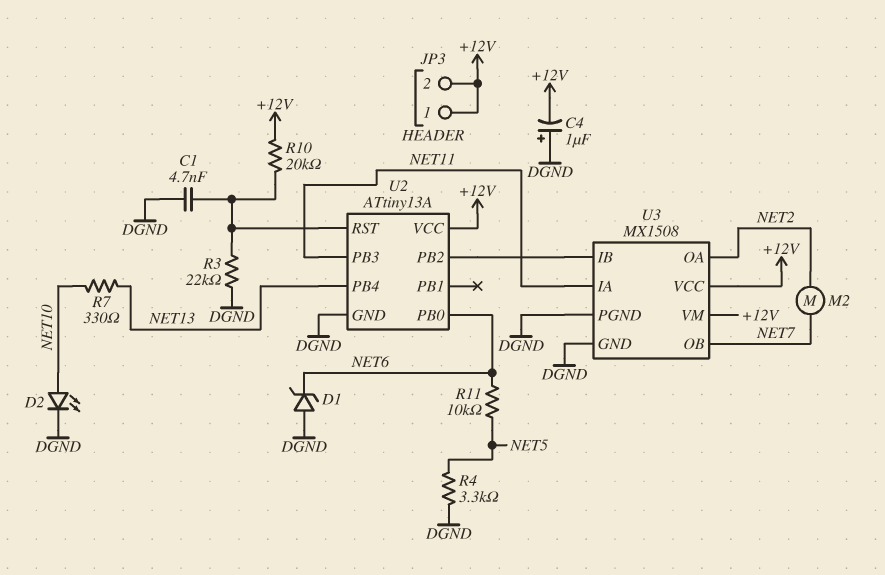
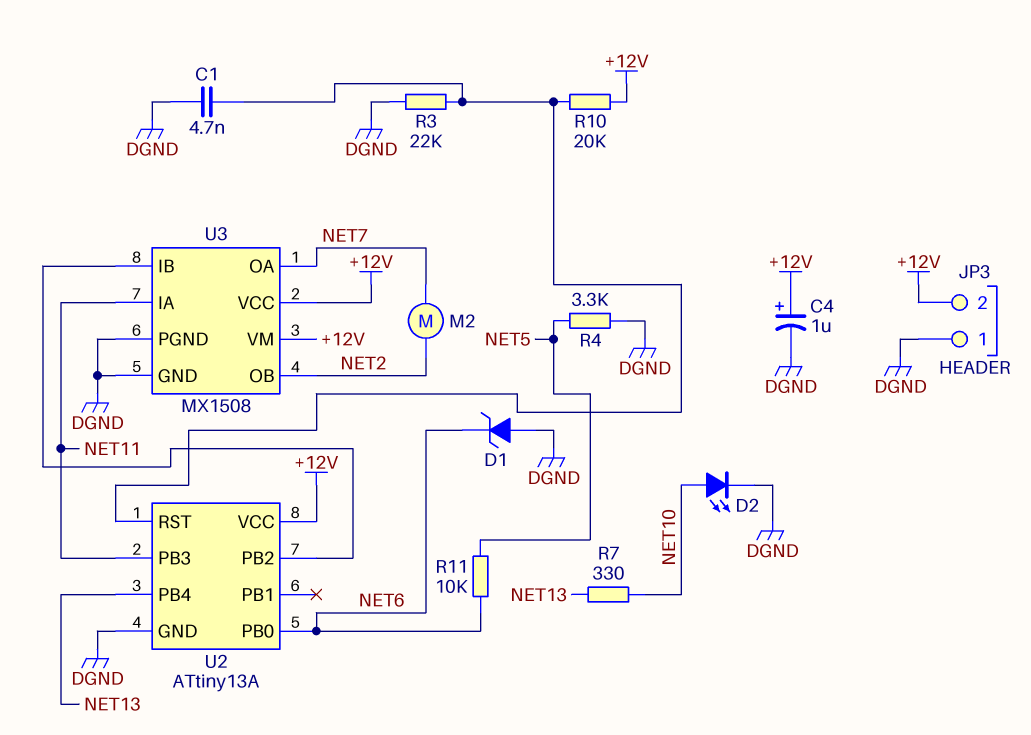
C4: 1uF (plus DGND, minus +12V) -> 1uF (plus +12V, minus DGND)
JP3 pin 1: +12V -> DGND
U3 pin OA: NET2 -> NET7
U3 pin OB: NET7 -> NET2

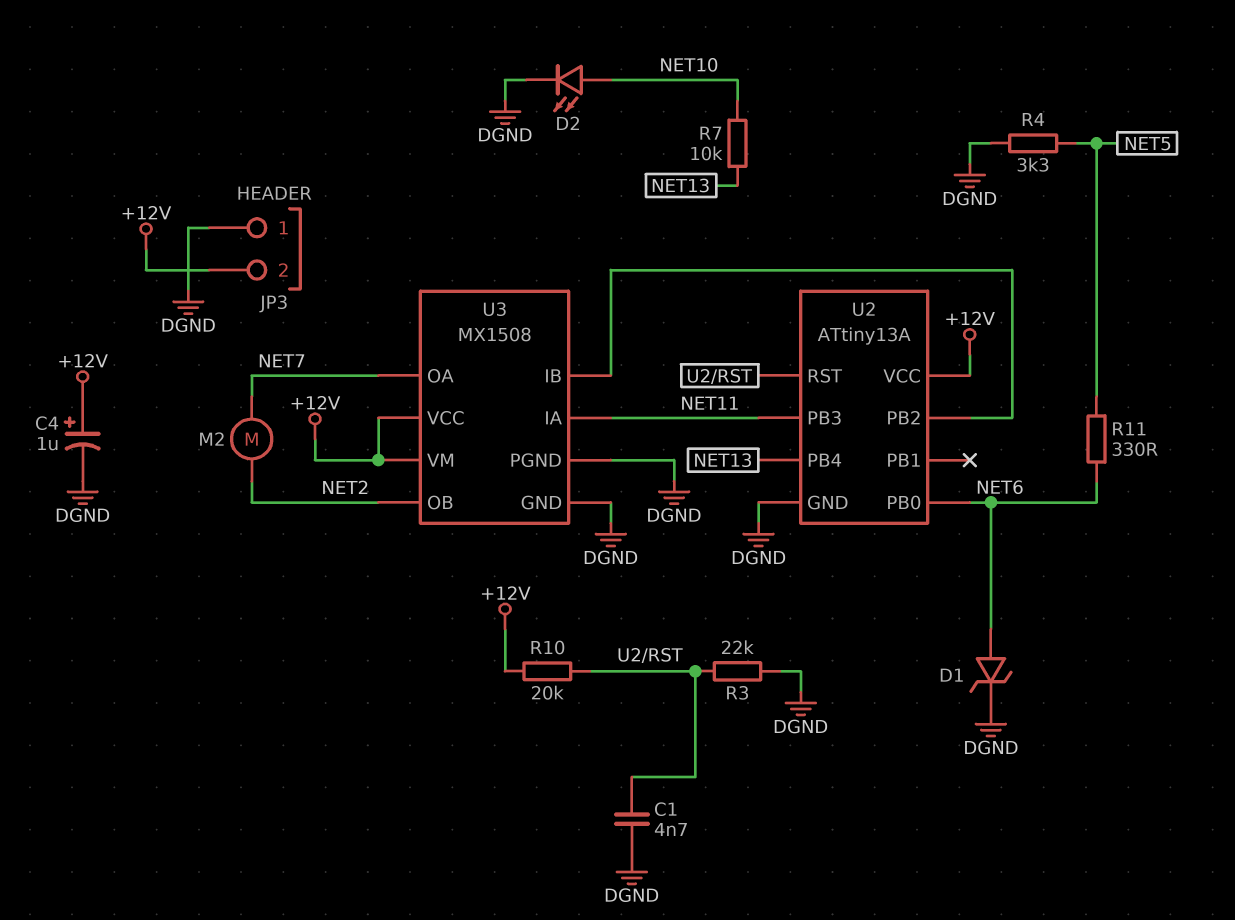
D1: zener (A DGND, K NET6) -> zener (A NET6, K DGND)
R7: 330 (NET10, NET13) -> 10k (NET10, NET13)
R11: 10k (NET5, NET6) -> 330 (NET5, NET6)

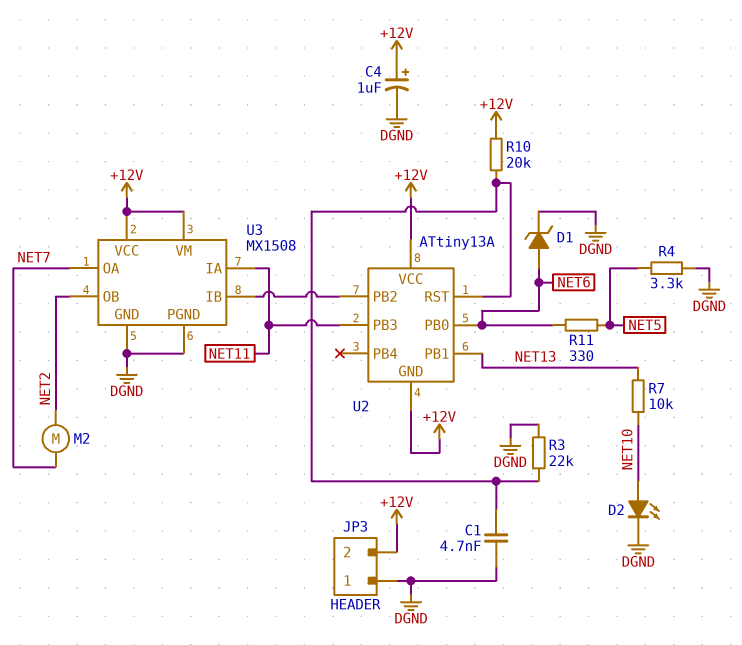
U2 pin GND: DGND -> +12V
U2 pin PB1: none -> NET13
U2 pin PB4: NET13 -> none

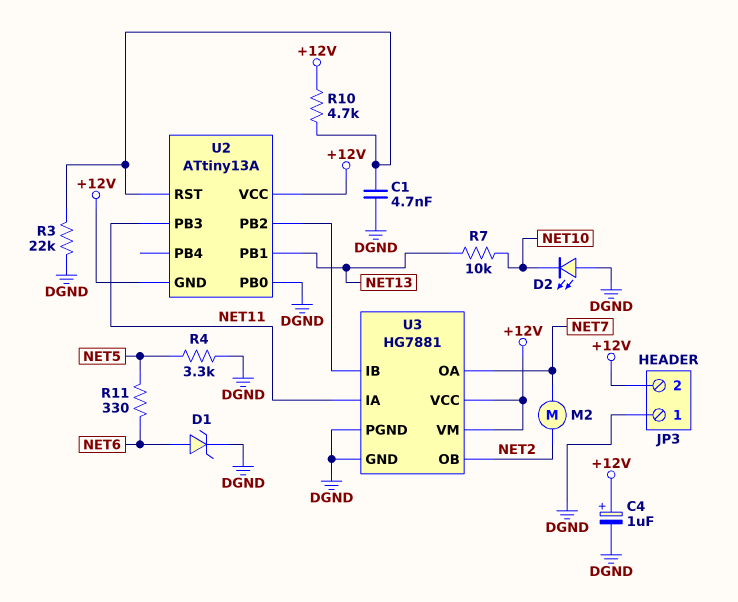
D2: LED (A NET10, K DGND) -> LED (A DGND, K NET10)
R10: 20k (+12V, U2/RST) -> 4.7k (+12V, U2/RST)
U2 pin PB0: NET6 -> DGND
U3: MX1508 -> HG7881

